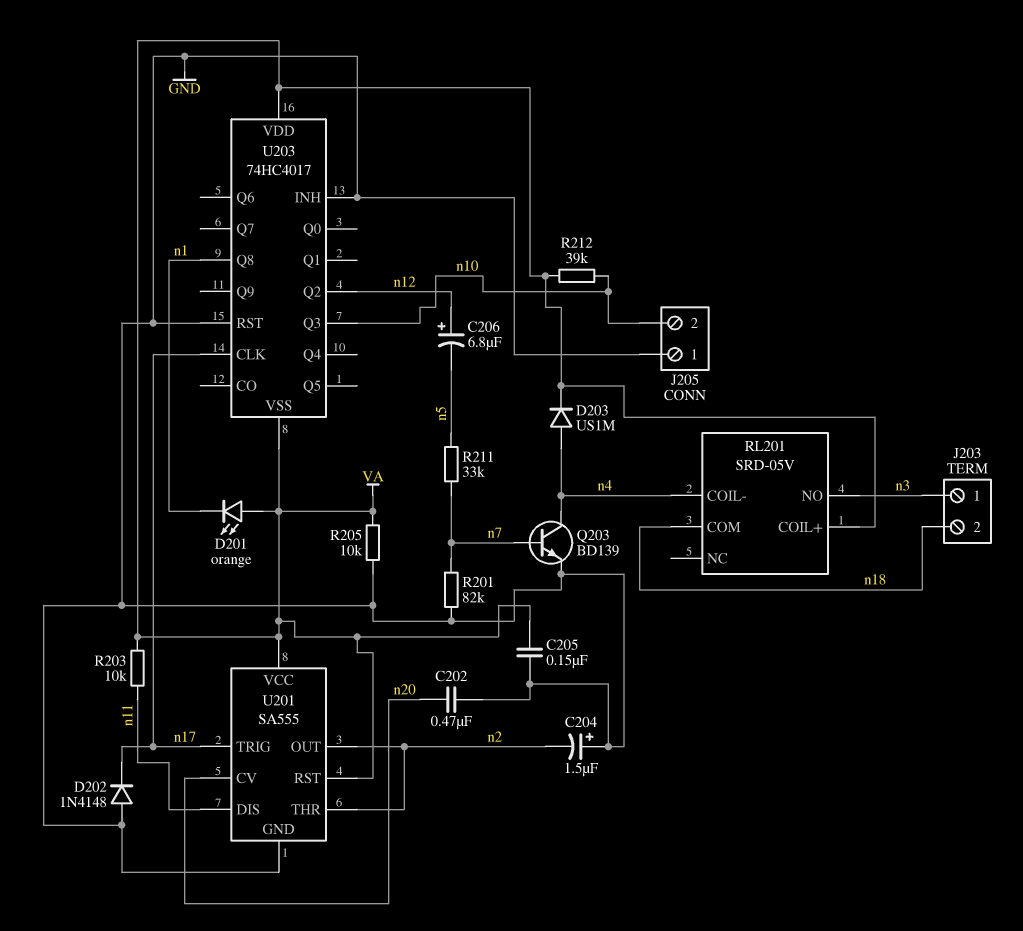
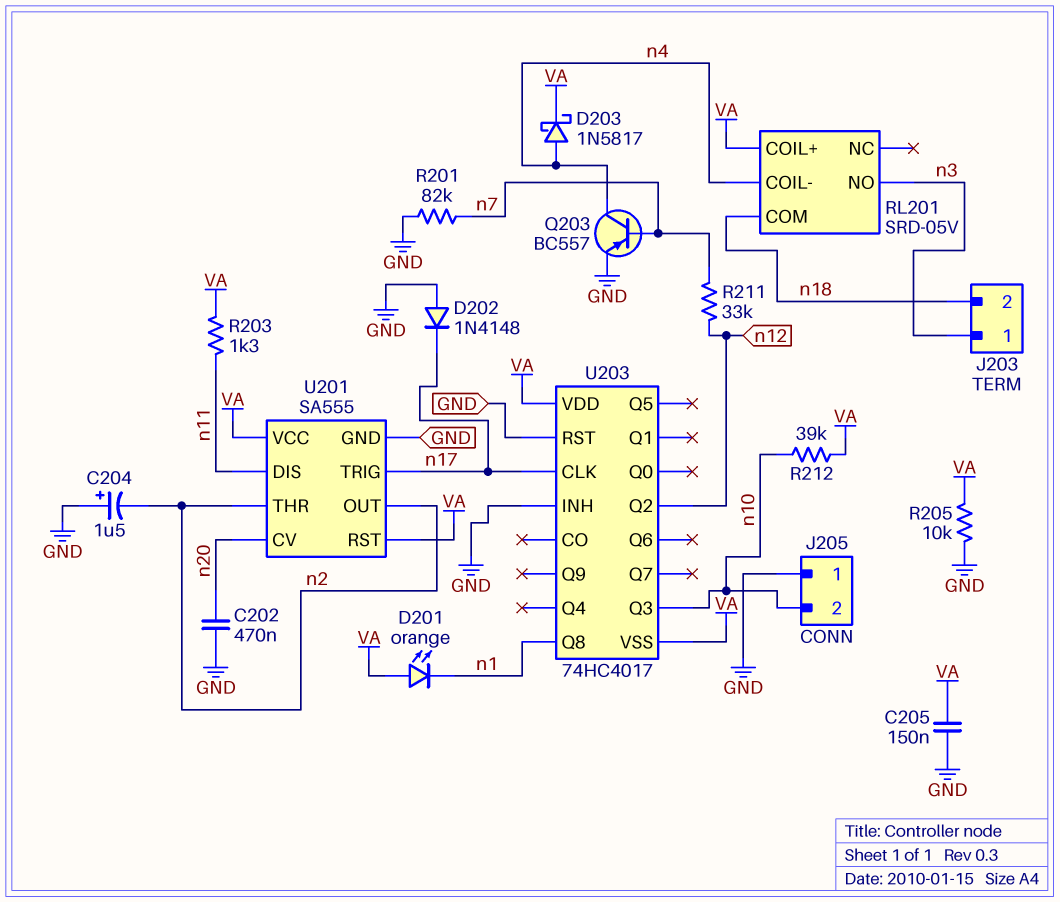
C206: 6.8uF (plus n12, minus n5) -> none
D203: diode US1M (A n4, K VA) -> schottky 1N5817 (A n4, K VA)
Q203: NPN BD139 (B n7, C n4, E GND) -> PNP BC557 (B n7, C n4, E GND)
R203: 10k (VA, n11) -> 1.3k (VA, n11)
R211: 33k (n5, n7) -> 33k (n7, n12)

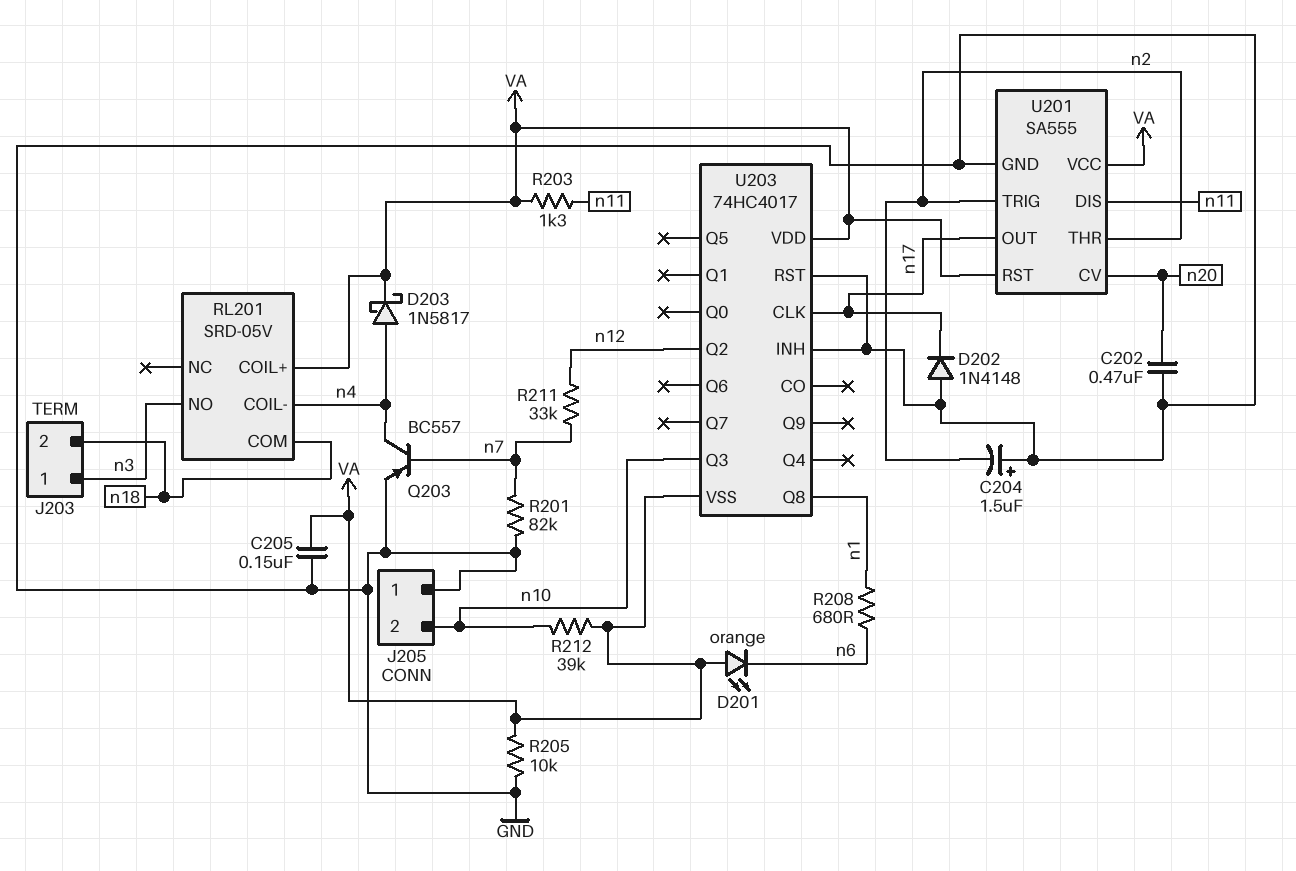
D201: LED orange (A VA, K n1) -> LED orange (A VA, K n6)
R208: none -> 680 (n1, n6)
U201 pin OUT: n2 -> n17
U201 pin TRIG: n17 -> n2

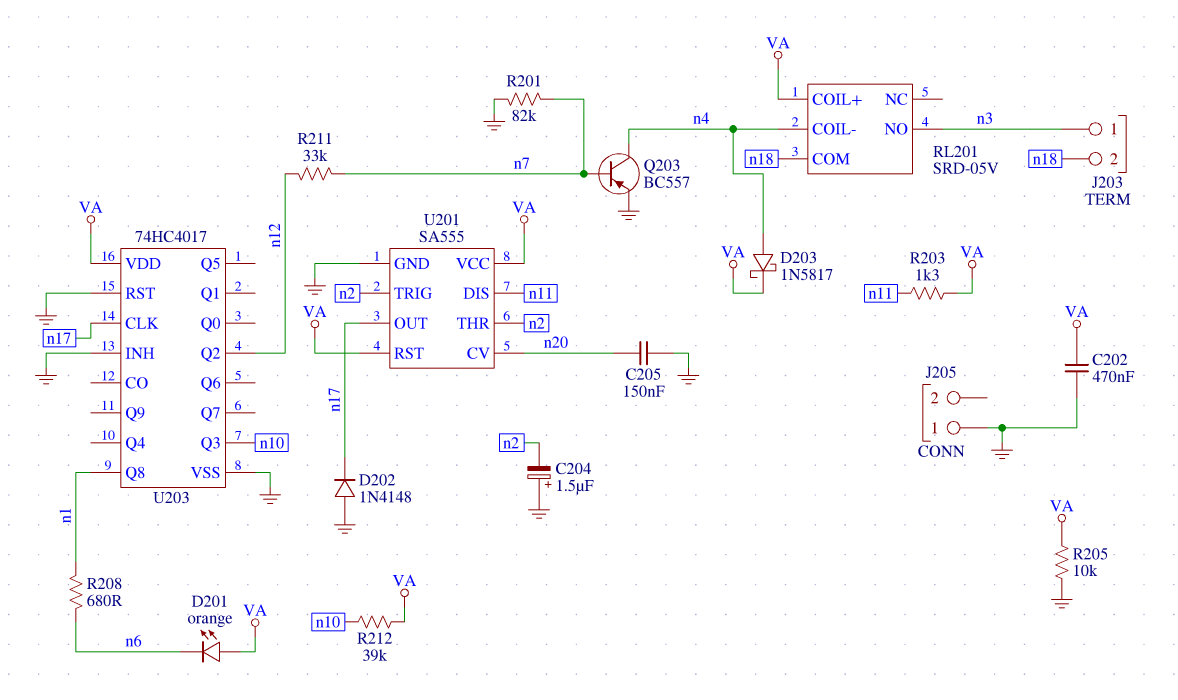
C202: 470nF (GND, n20) -> 470nF (GND, VA)
C205: 150nF (GND, VA) -> 150nF (GND, n20)
J205 pin 2: n10 -> none
U203 pin VSS: VA -> GND

